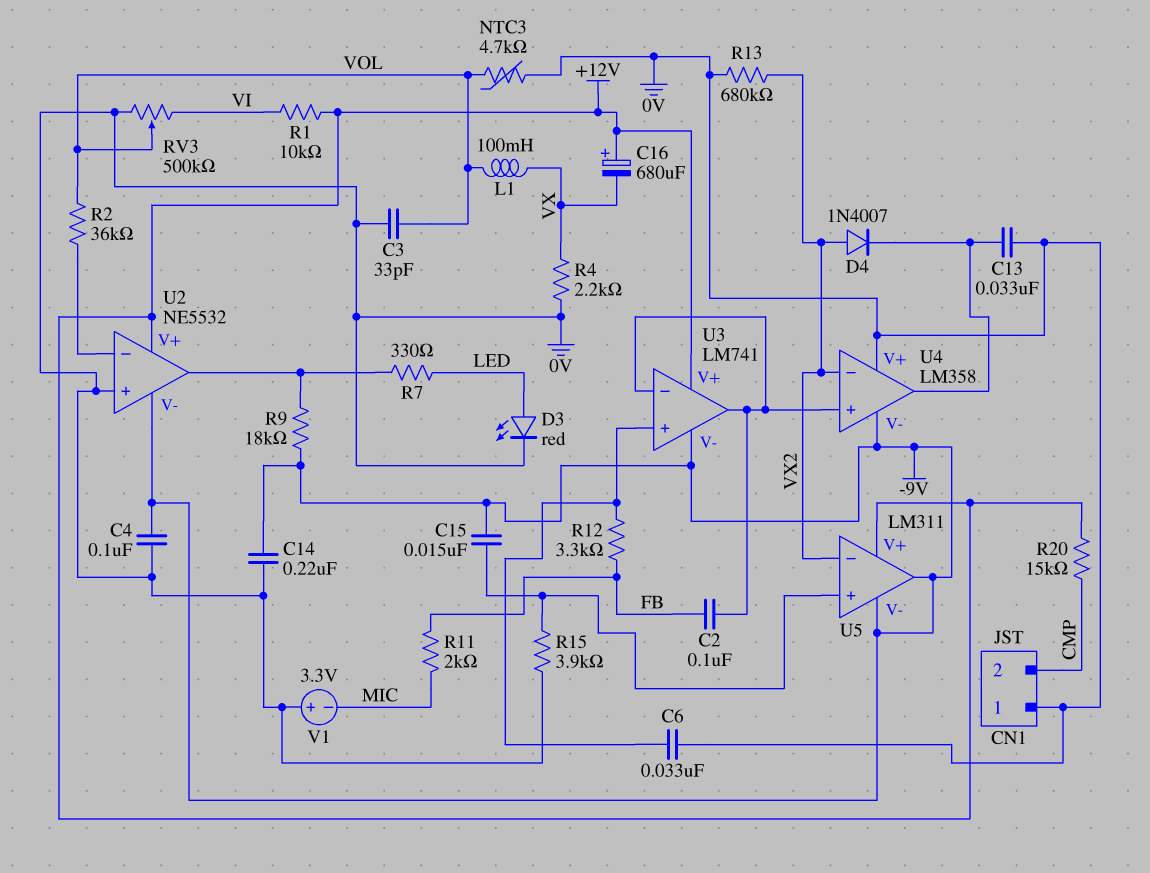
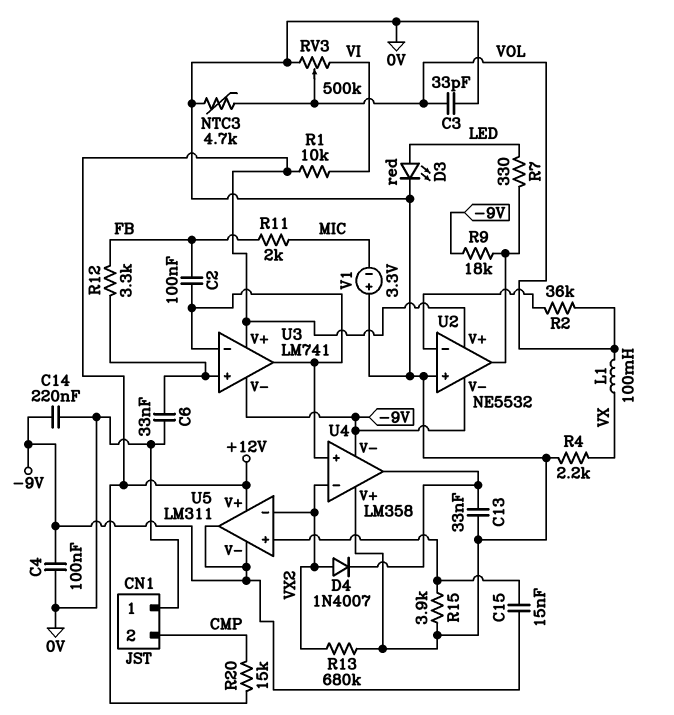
C16: 680uF (plus +12V, minus VX) -> none

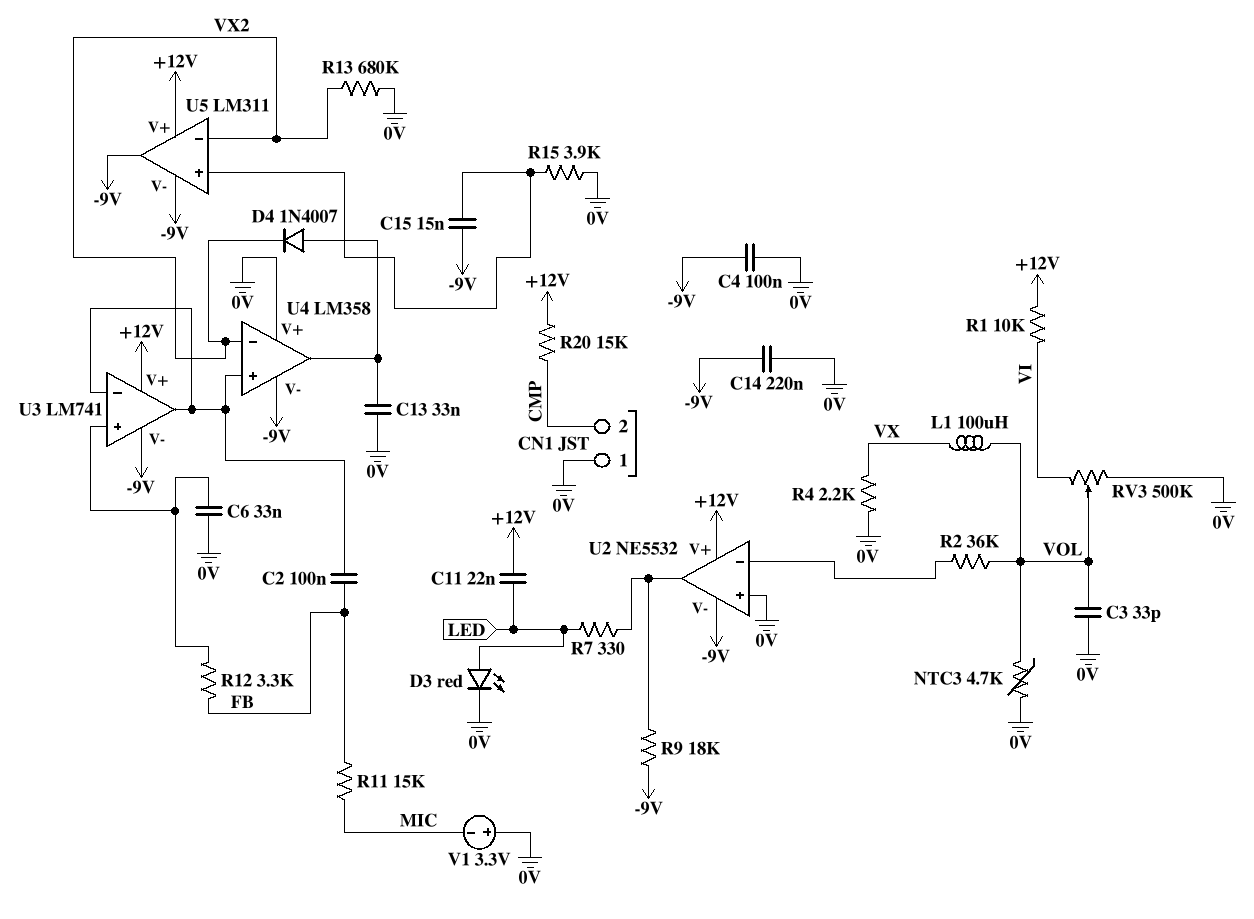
C11: none -> 22nF (+12V, LED)
D4: diode 1N4007 (A VX2, K U4/out) -> diode 1N4007 (A U4/out, K VX2)
L1: 100mH (VOL, VX) -> 100uH (VOL, VX)
R11: 2k (FB, MIC) -> 15k (FB, MIC)

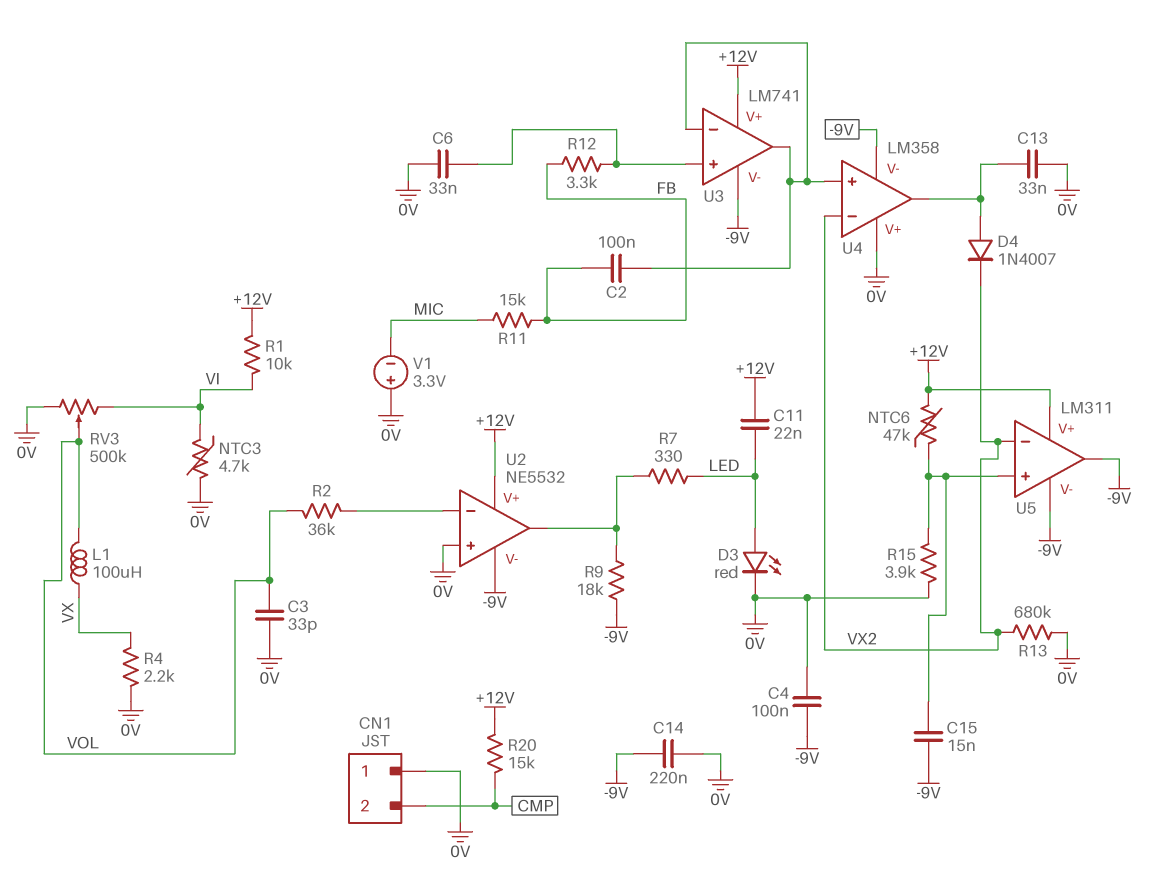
NTC3: 4.7k (0V, VOL) -> 4.7k (0V, VI)
NTC6: none -> 47k (+12V, U5/in+)

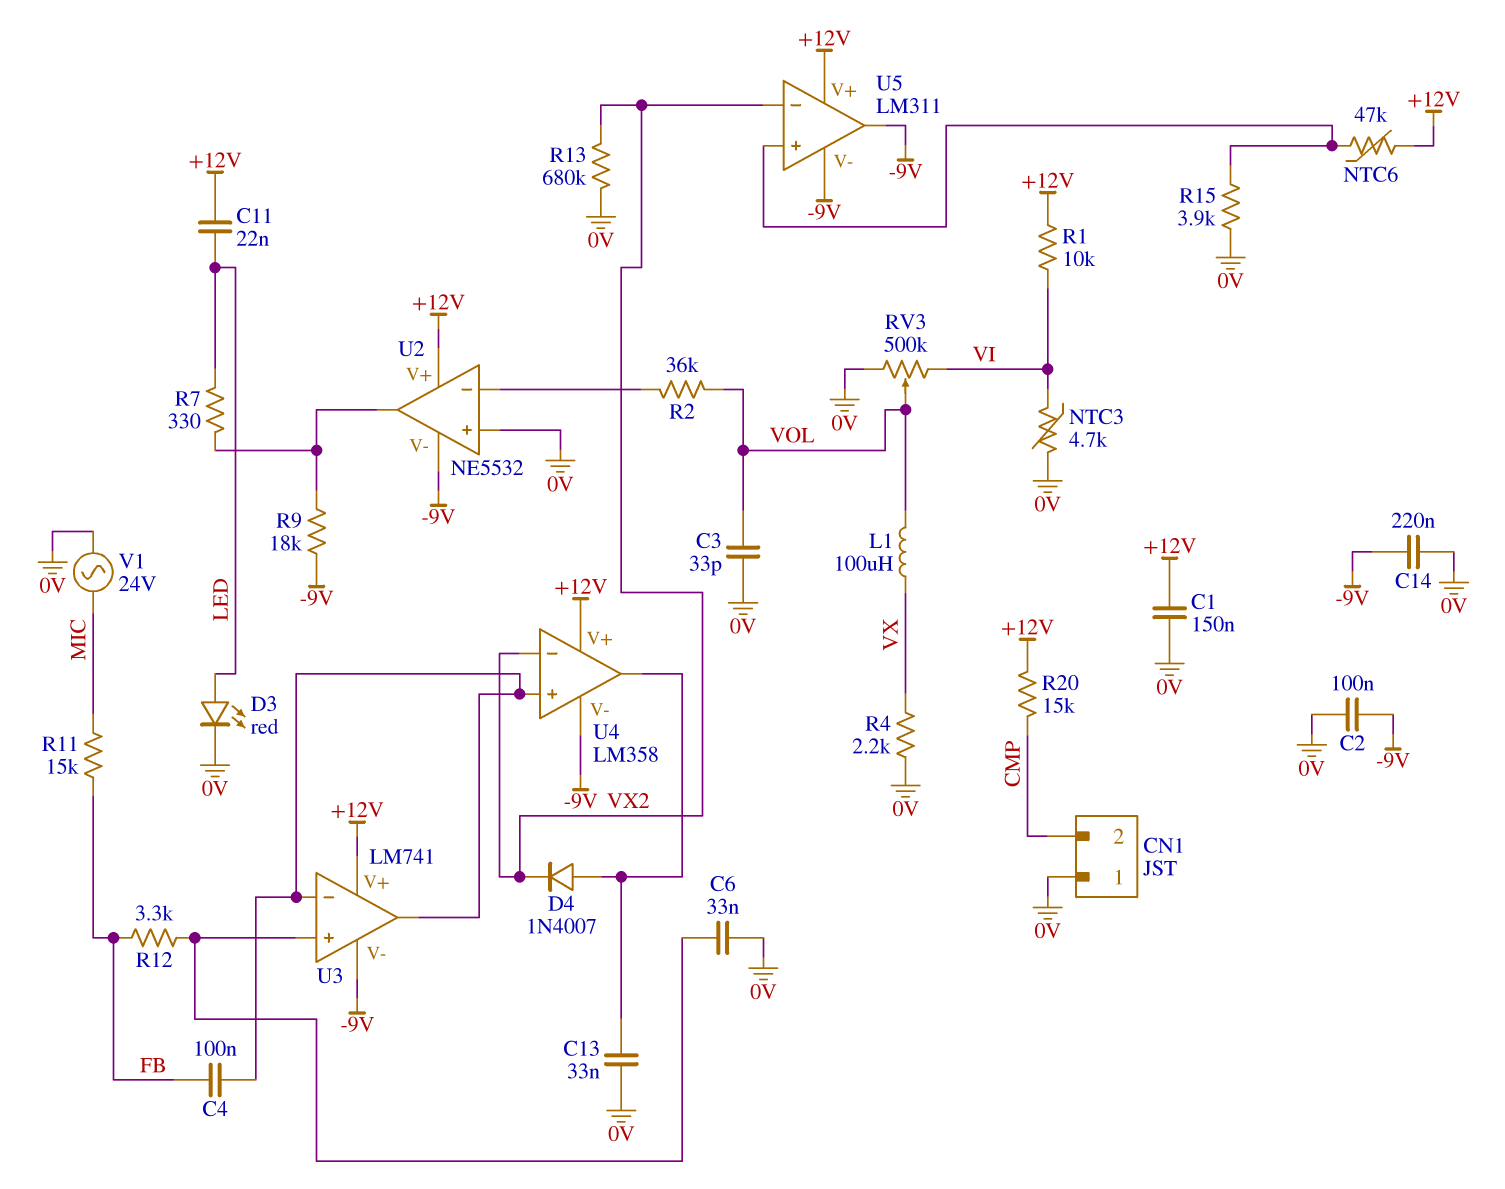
C1: none -> 150nF (+12V, 0V)
C2: 100nF (FB, U3/in-) -> 100nF (-9V, 0V)
C4: 100nF (-9V, 0V) -> 100nF (FB, U3/in-)
C15: 15nF (-9V, U5/in+) -> none
U4 pin V+: 0V -> +12V
V1: 3.3V (plus 0V, minus MIC) -> AC 24V (0V, MIC)

